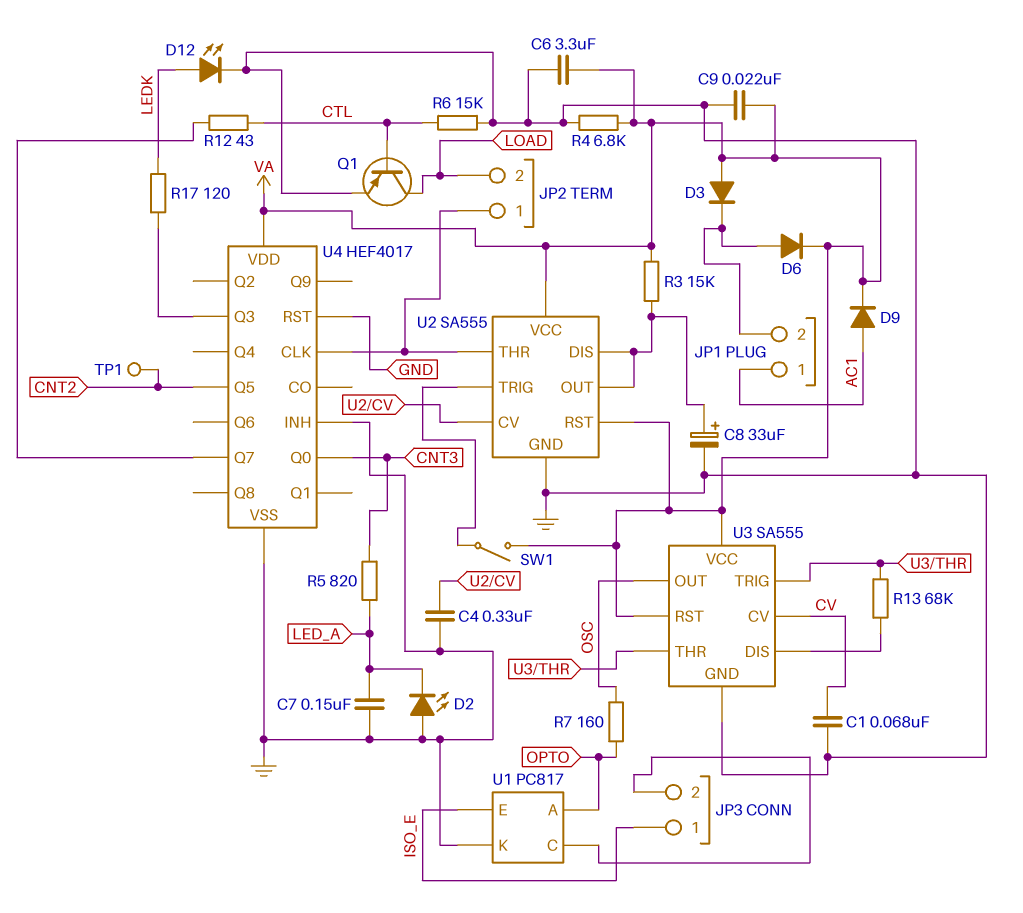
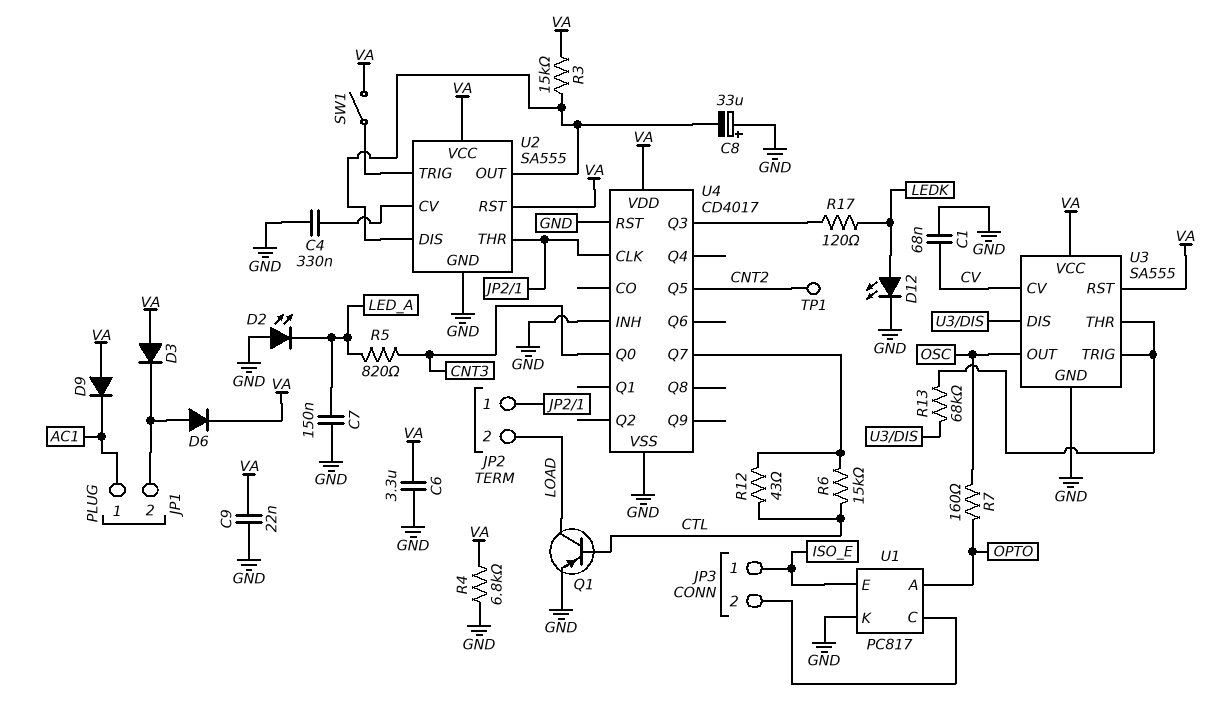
C8: 33uF (plus U2/DIS, minus GND) -> 33uF (plus GND, minus U2/DIS)
D9: diode (A AC1, K VA) -> diode (A VA, K AC1)
R6: 15k (CTL, GND) -> 15k (CTL, U4/Q7)
U4: HEF4017 -> CD4017

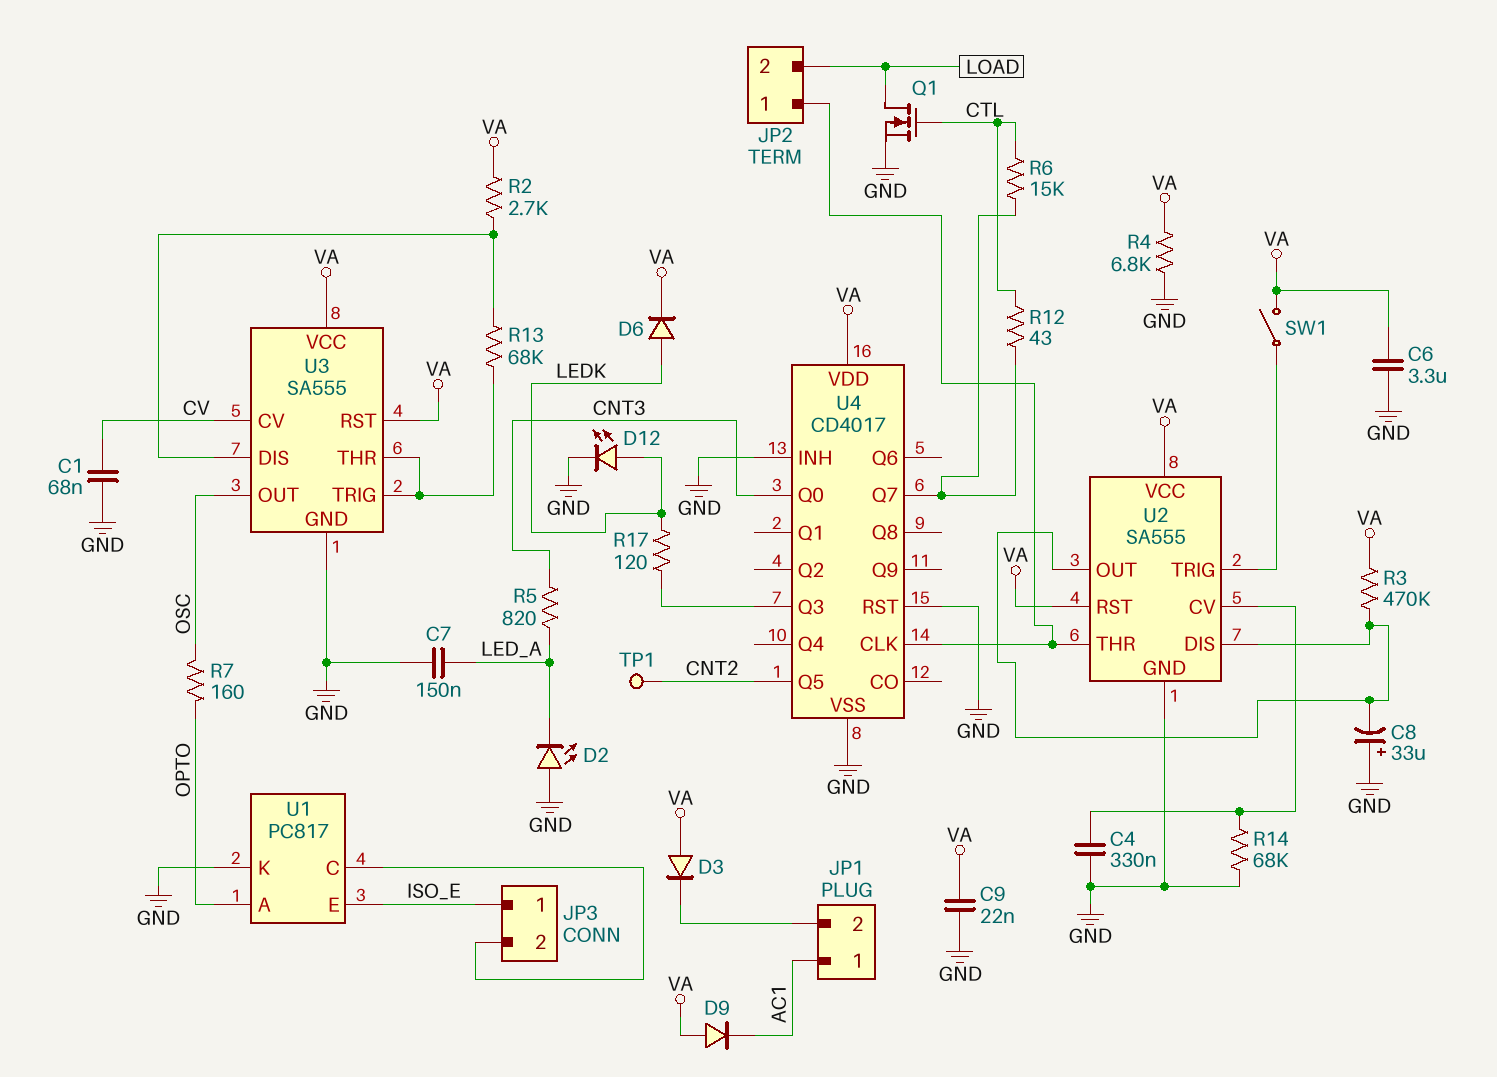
D6: diode (A JP1/2, K VA) -> diode (A LEDK, K VA)
Q1: PNP (B CTL, C LOAD, E GND) -> NMOS (G CTL, D LOAD, S GND)
R2: none -> 2.7k (U3/DIS, VA)
R3: 15k (U2/DIS, VA) -> 470k (U2/DIS, VA)
R14: none -> 68k (GND, U2/CV)

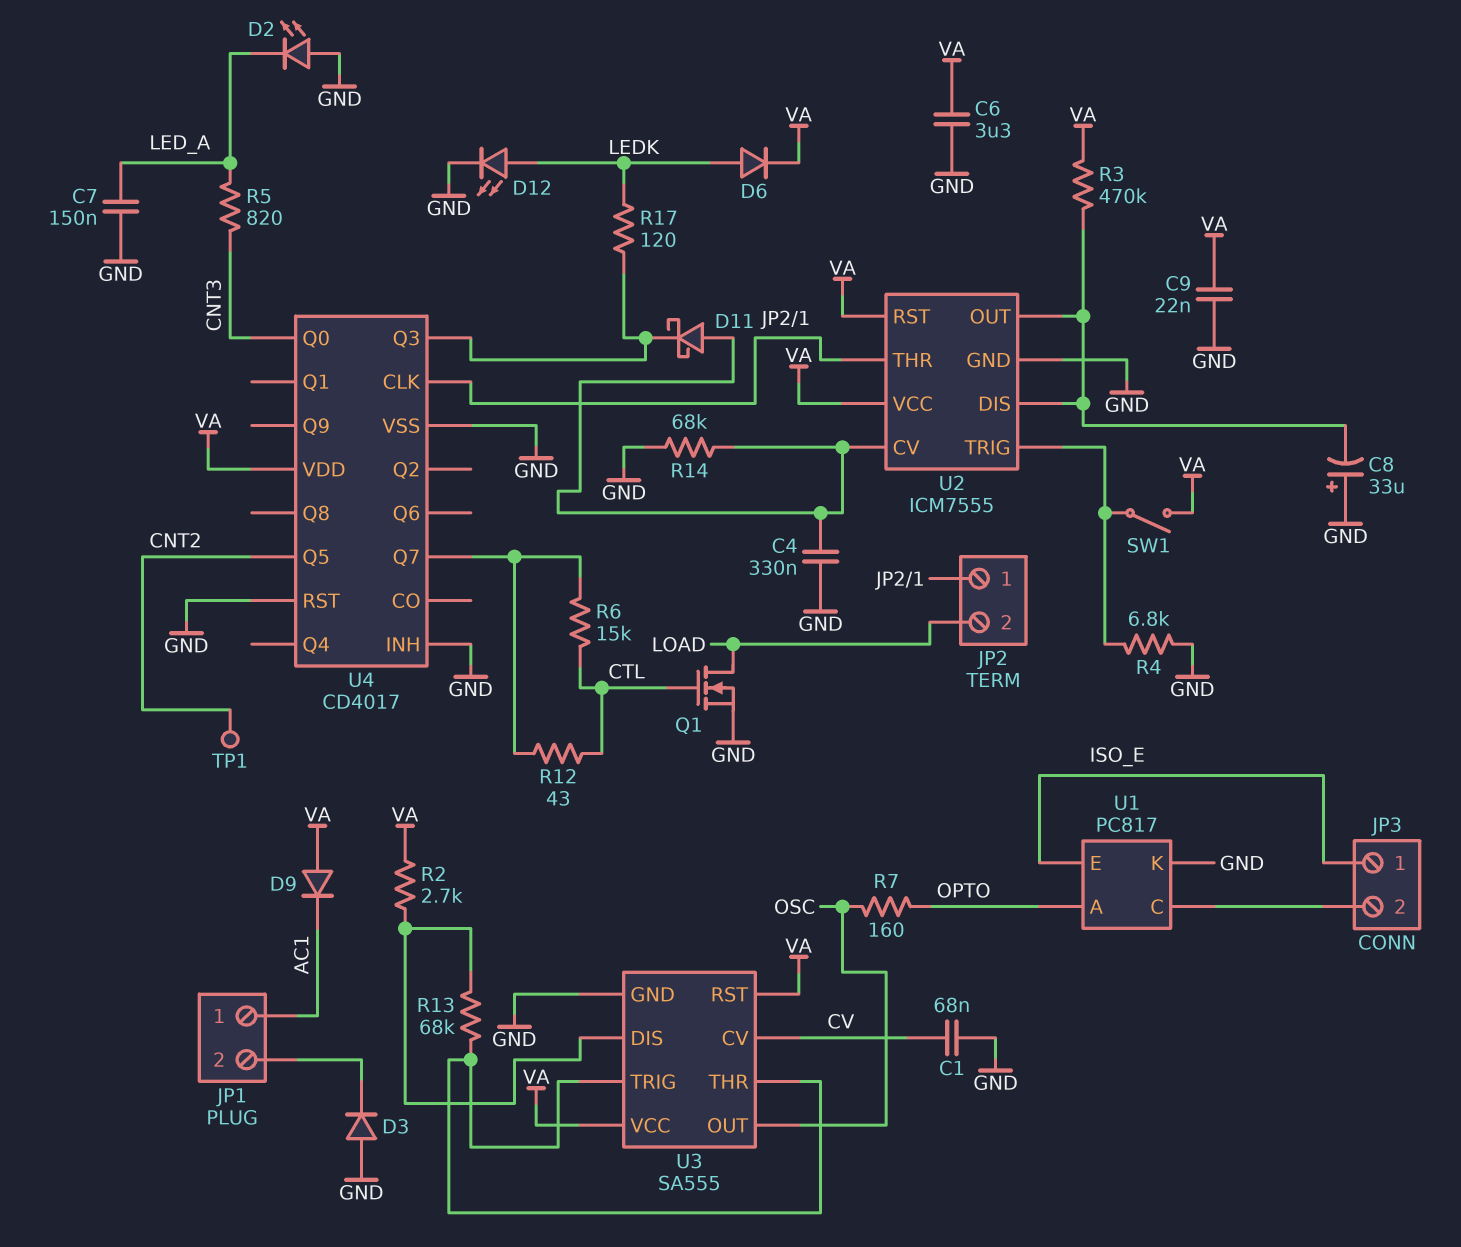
D3: diode (A VA, K JP1/2) -> diode (A GND, K JP1/2)
D11: none -> schottky (A U2/CV, K U4/Q3)
R4: 6.8k (GND, VA) -> 6.8k (GND, U2/TRIG)
U2: SA555 -> ICM7555

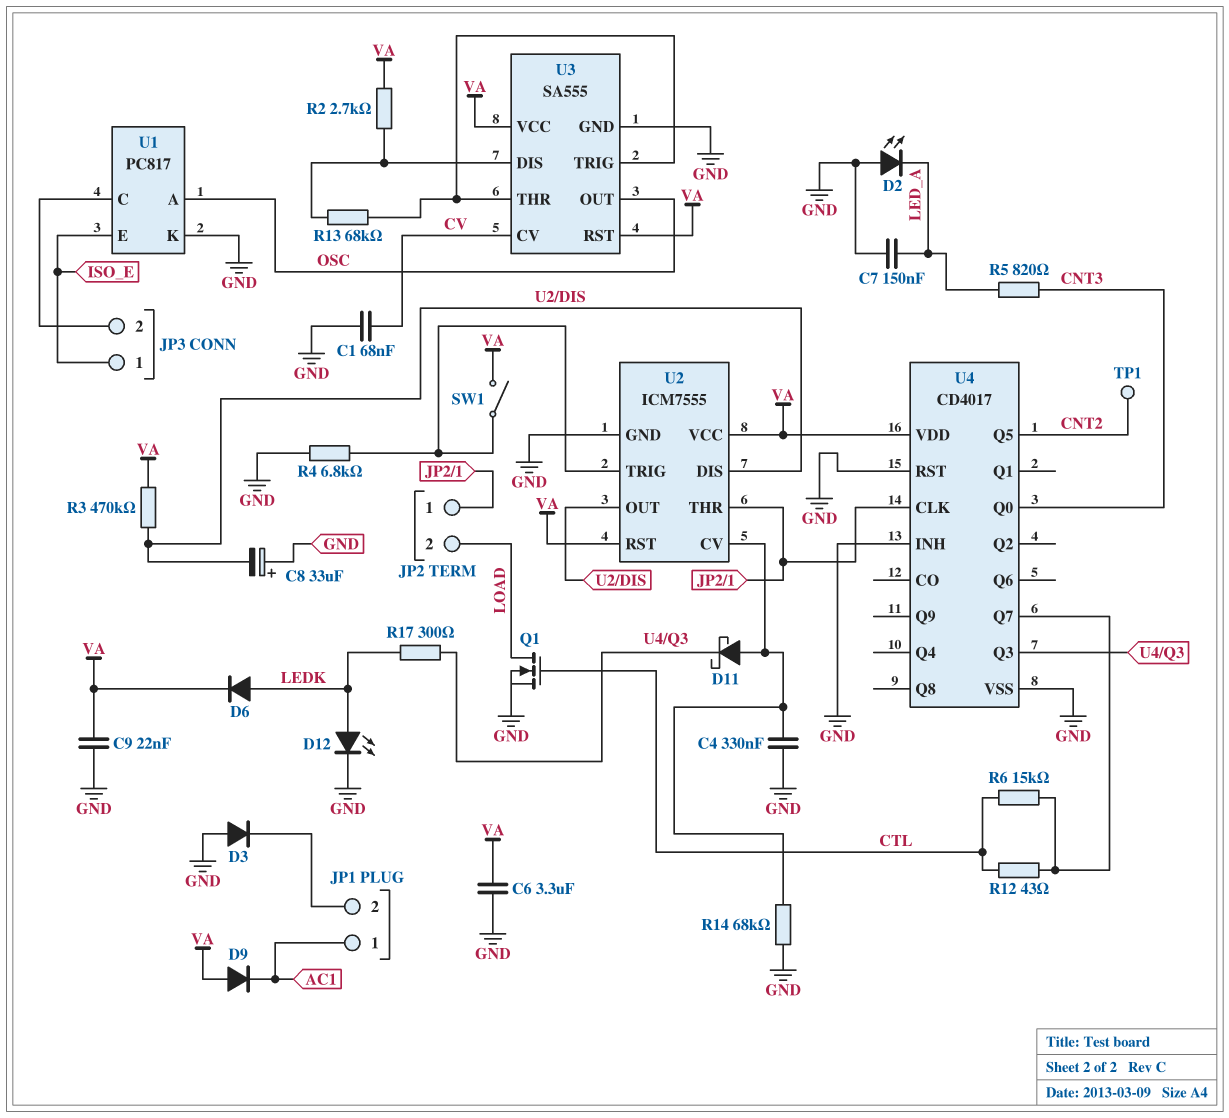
R7: 160 (OPTO, OSC) -> none
R17: 120 (LEDK, U4/Q3) -> 300 (LEDK, U4/Q3)
U1 pin A: OPTO -> OSC

